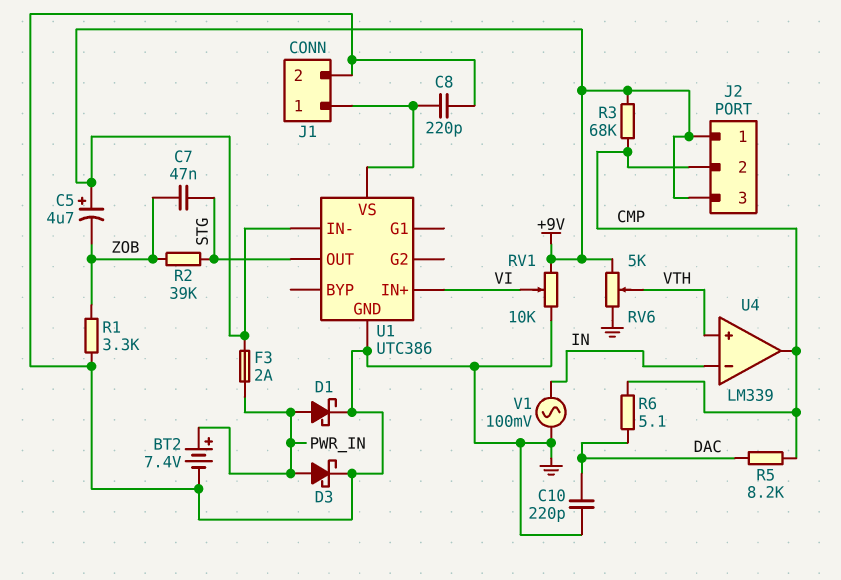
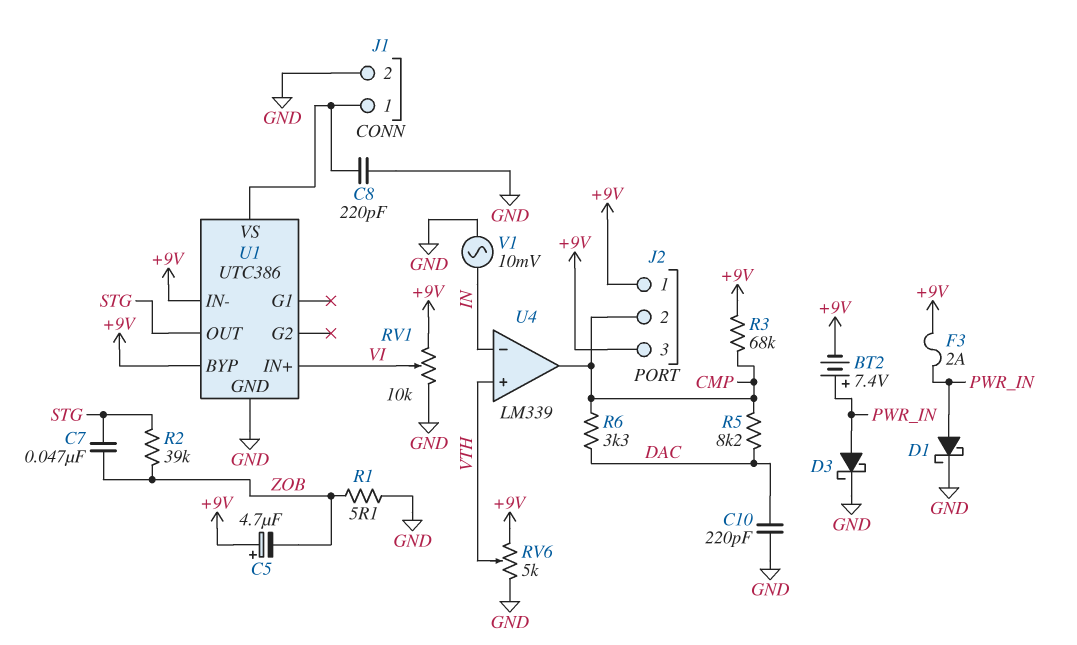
BT2: 7.4V (plus PWR_IN, minus GND) -> 7.4V (plus PWR_IN, minus +9V)
R1: 3.3k (GND, ZOB) -> 5.1 (GND, ZOB)
R6: 5.1 (CMP, DAC) -> 3.3k (CMP, DAC)
U1 pin BYP: none -> +9V
V1: AC 100mV (GND, IN) -> AC 10mV (GND, IN)

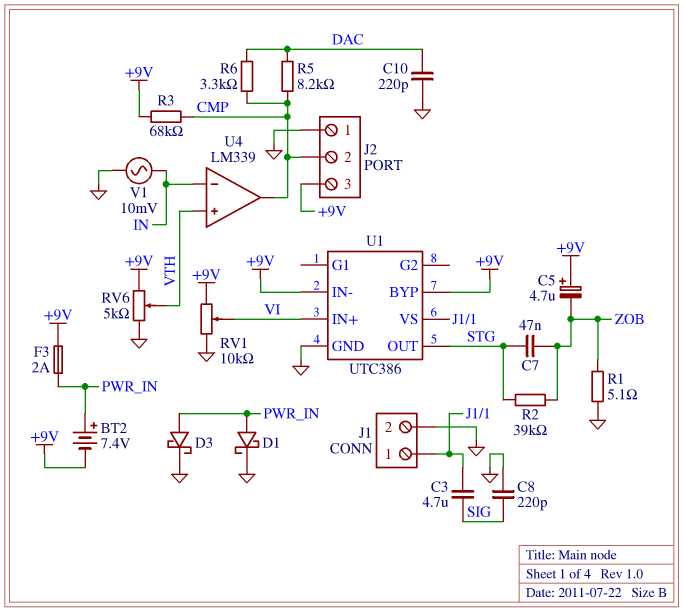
C3: none -> 4.7uF (J1/1, SIG)
C8: 220pF (GND, J1/1) -> 220pF (GND, SIG)
J2 pin 1: +9V -> GND

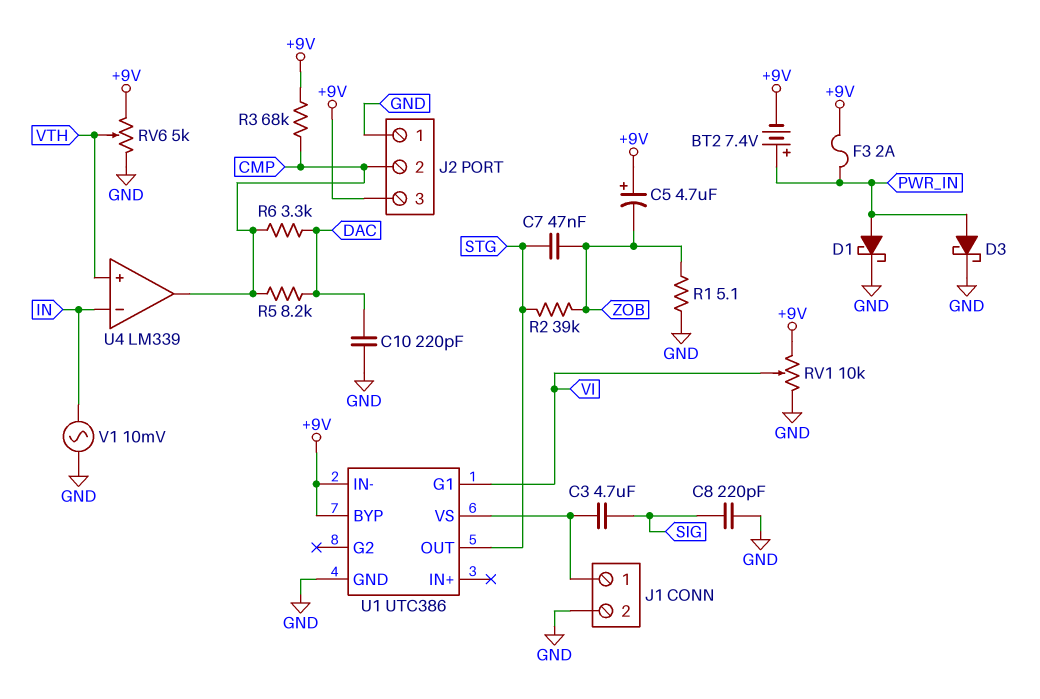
U1 pin G1: none -> VI
U1 pin IN+: VI -> none

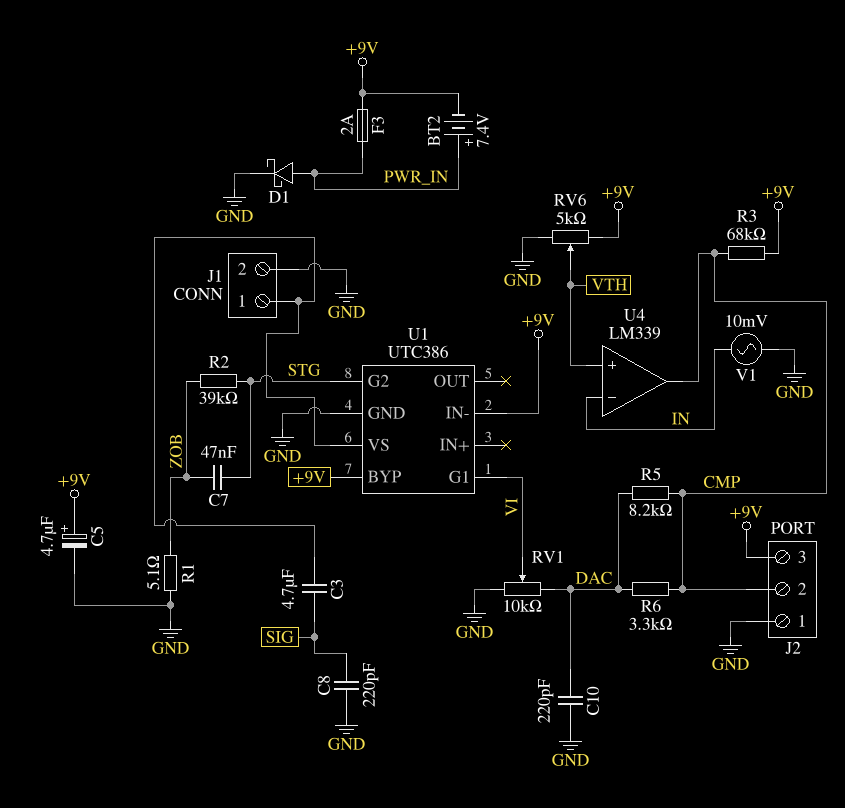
C5: 4.7uF (plus +9V, minus ZOB) -> 4.7uF (plus +9V, minus GND)
D3: schottky (A PWR_IN, K GND) -> none
RV1: 10k (+9V, GND, wiper VI) -> 10k (DAC, GND, wiper VI)
U1 pin G2: none -> STG
U1 pin OUT: STG -> none

